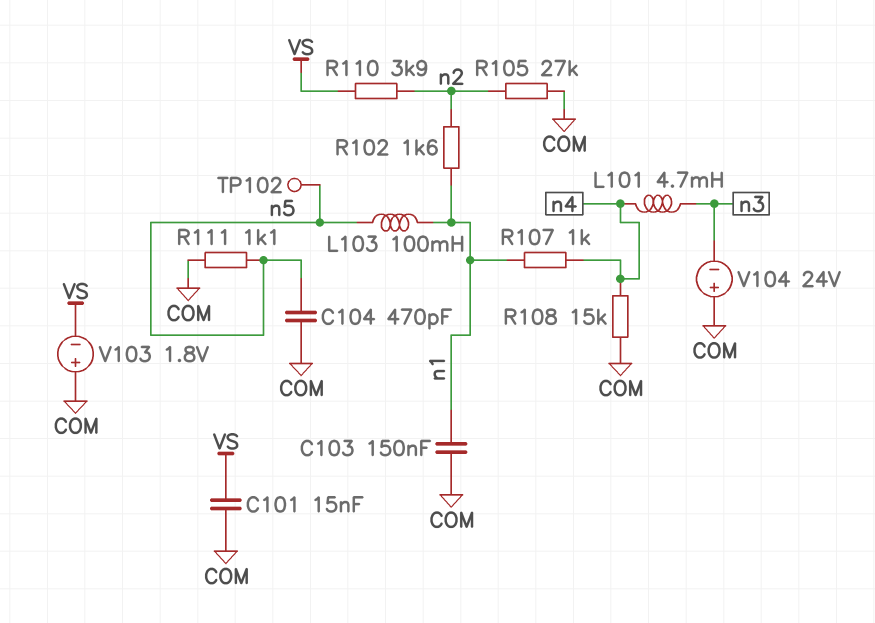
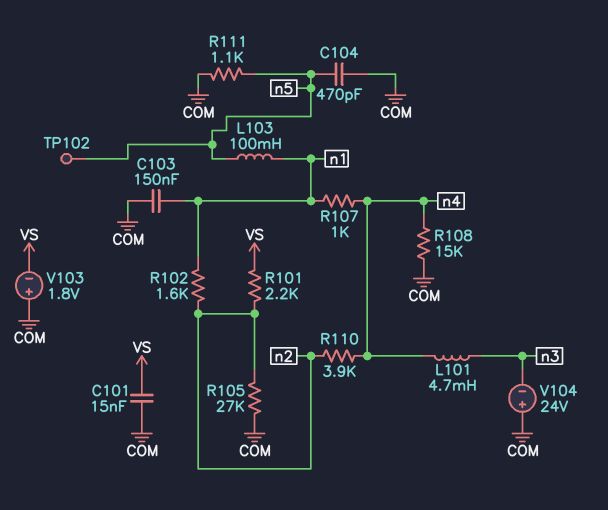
R101: none -> 2.2k (VS, n2)
R110: 3.9k (VS, n2) -> 3.9k (n2, n4)

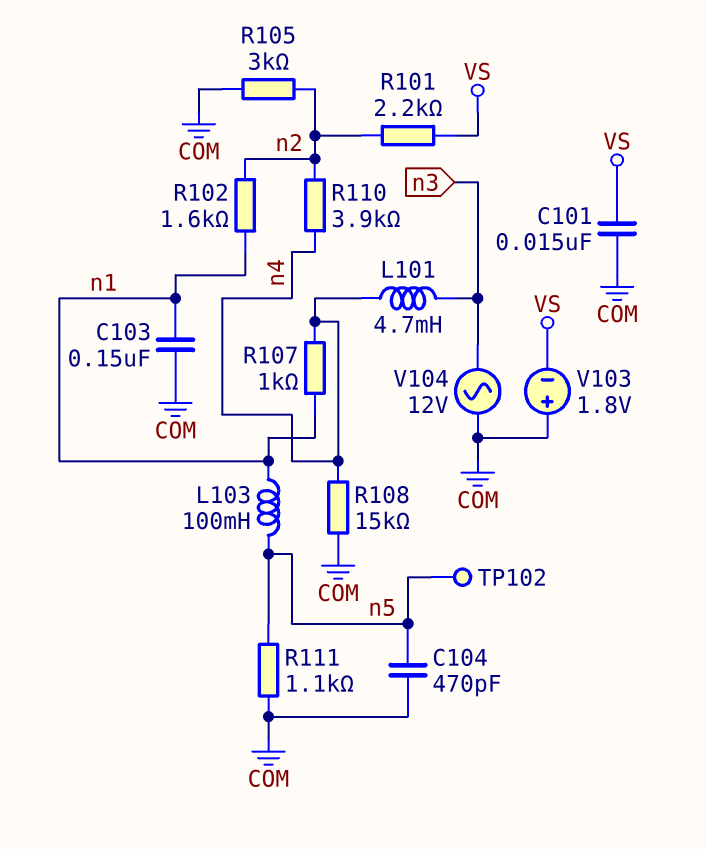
R105: 27k (COM, n2) -> 3k (COM, n2)
V104: 24V (plus COM, minus n3) -> AC 12V (COM, n3)

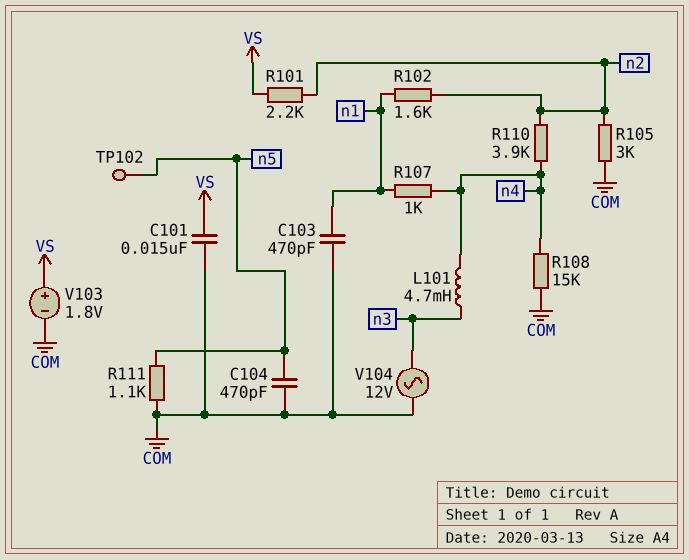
C103: 150nF (COM, n1) -> 470pF (COM, n1)
L103: 100mH (n1, n5) -> none
V103: 1.8V (plus COM, minus VS) -> 1.8V (plus VS, minus COM)

